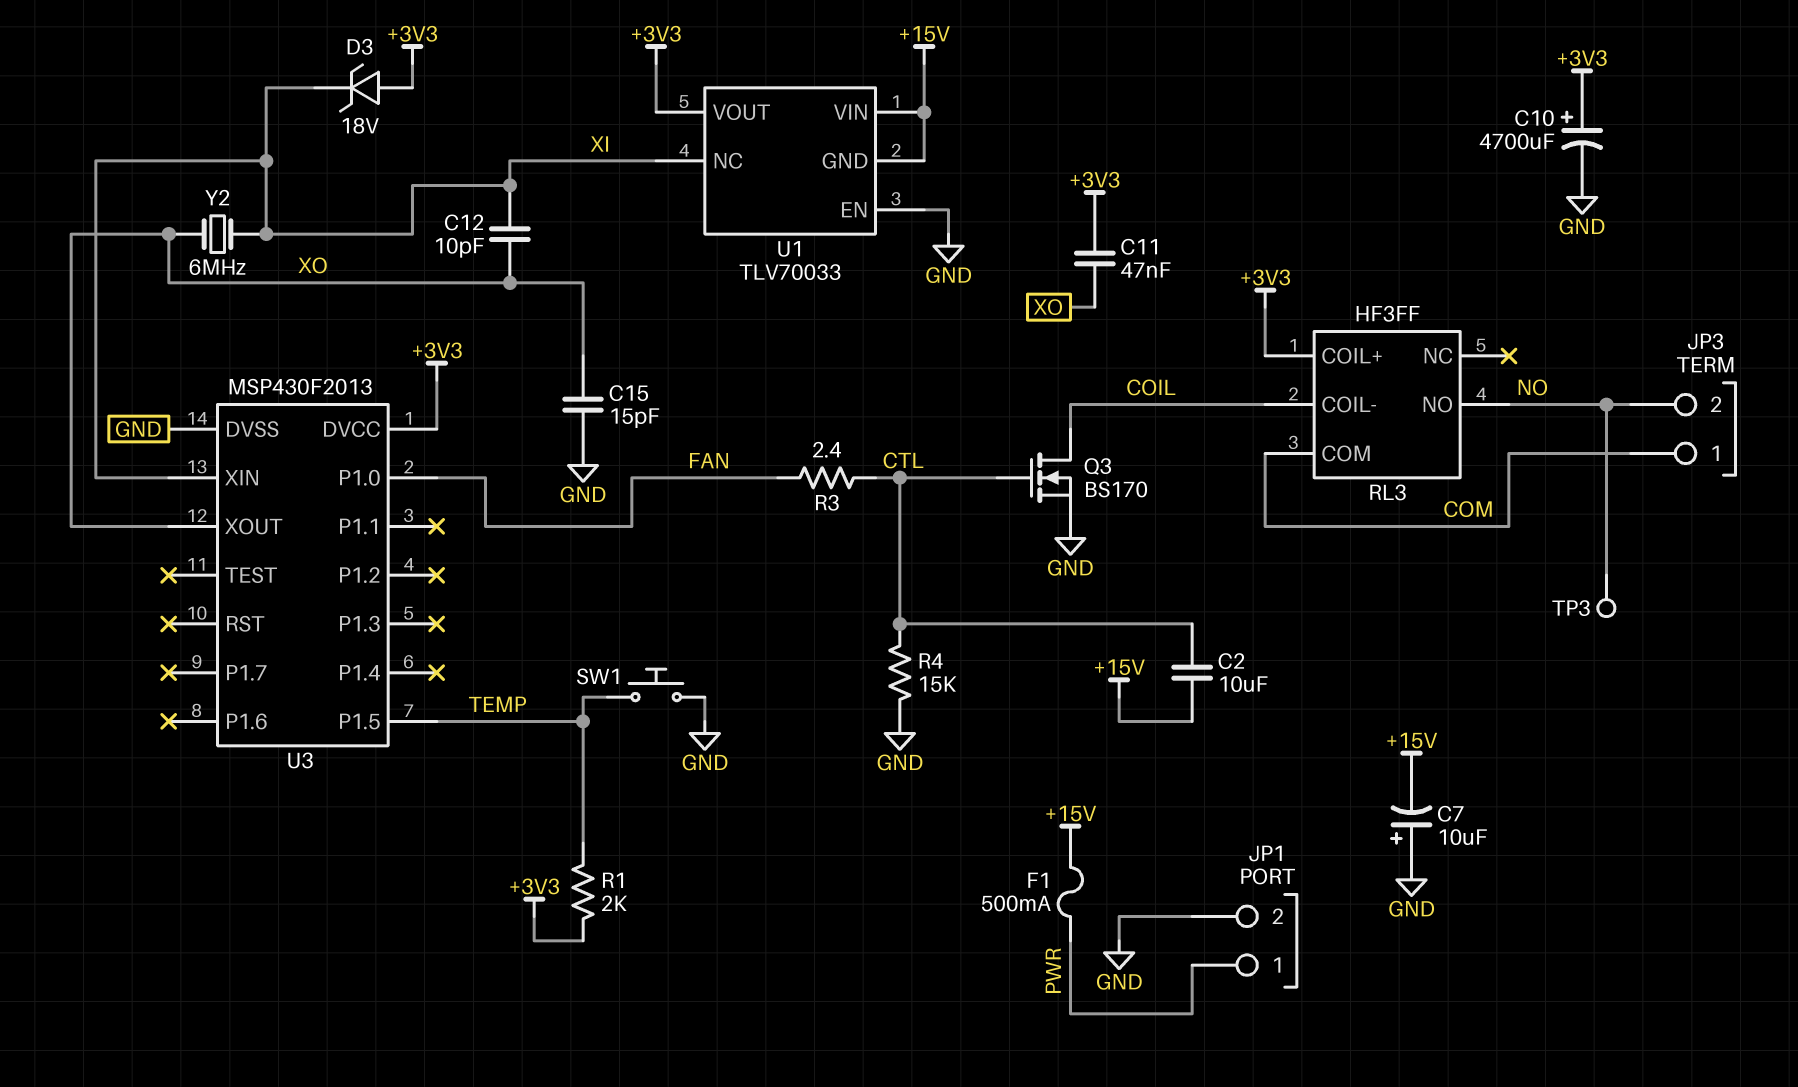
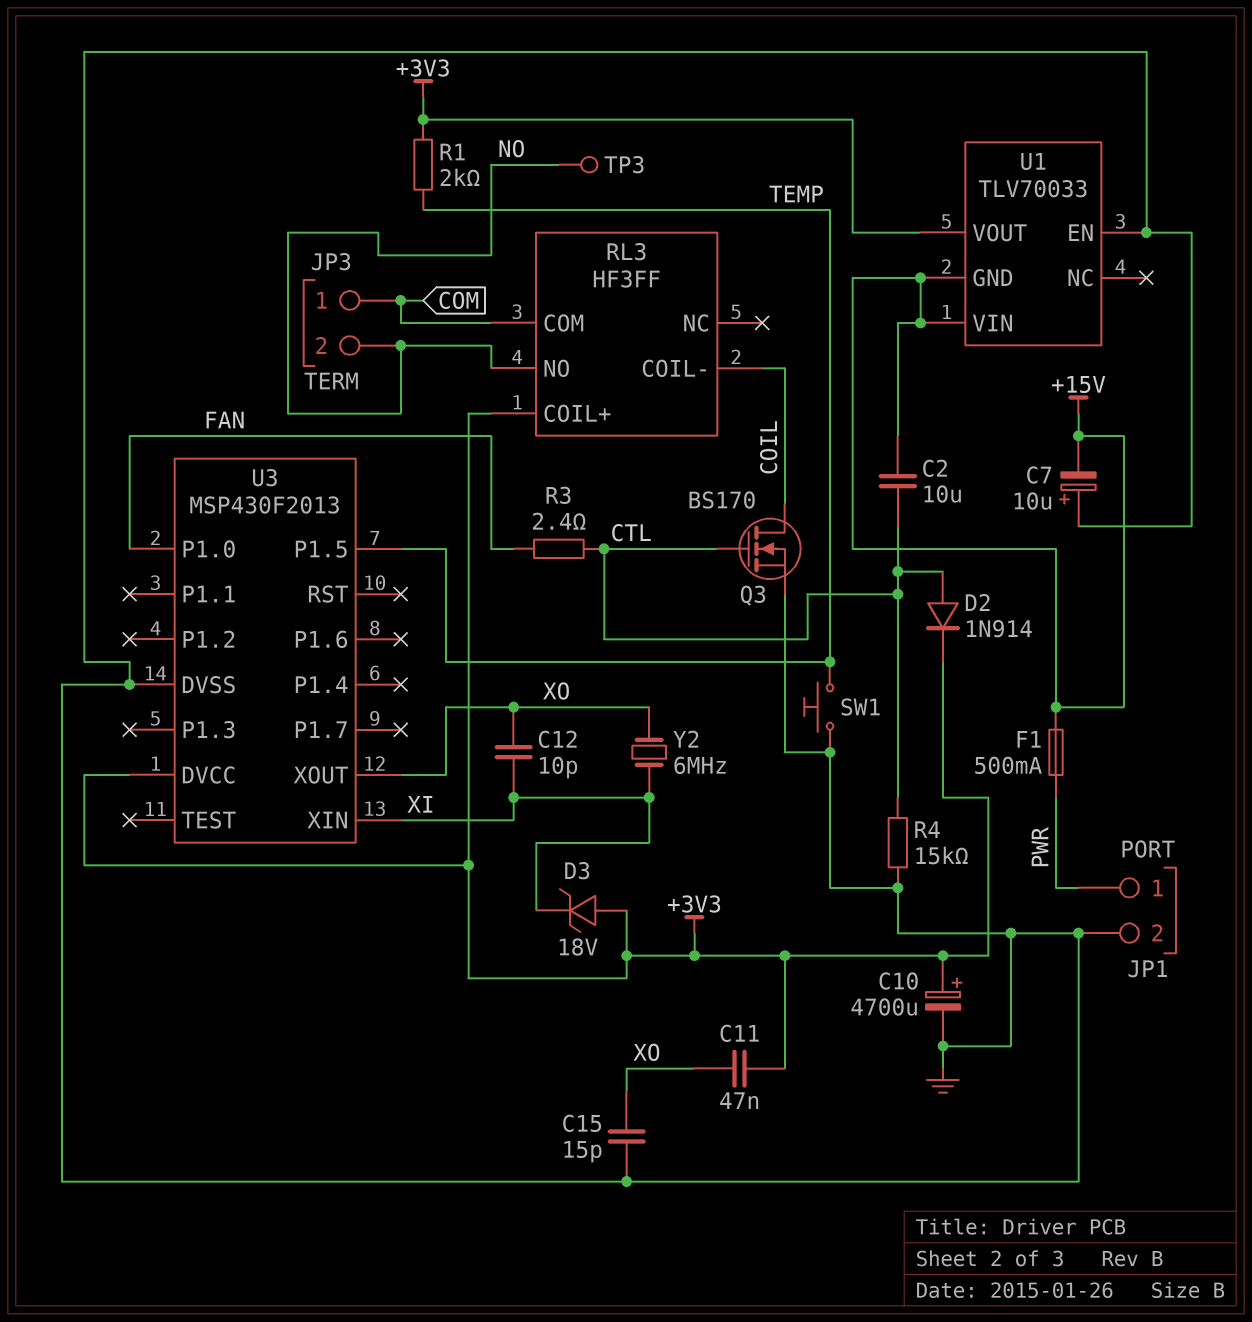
D2: none -> diode 1N914 (A CTL, K +3V3)
U1 pin NC: XI -> none

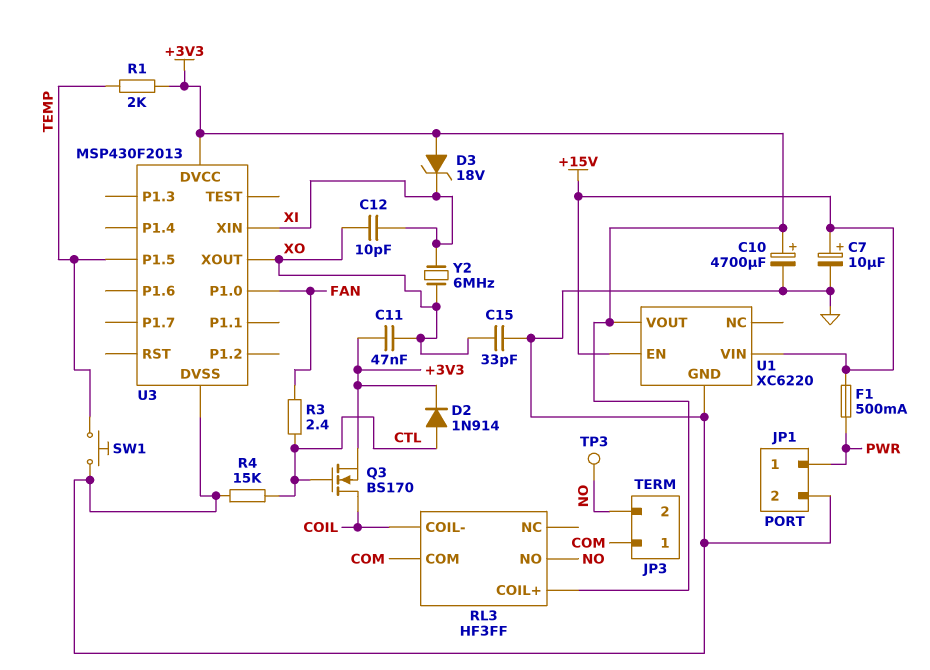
C2: 10uF (+15V, CTL) -> none
C7: 10uF (plus GND, minus +15V) -> 10uF (plus +15V, minus GND)
C15: 15pF (GND, XO) -> 33pF (GND, XO)
Q3: NMOS BS170 (G CTL, D COIL, S GND) -> NMOS BS170 (G CTL, D COIL, S +3V3)
U1: TLV70033 -> XC6220
U1 pin EN: GND -> +15V
U1 pin GND: +15V -> GND

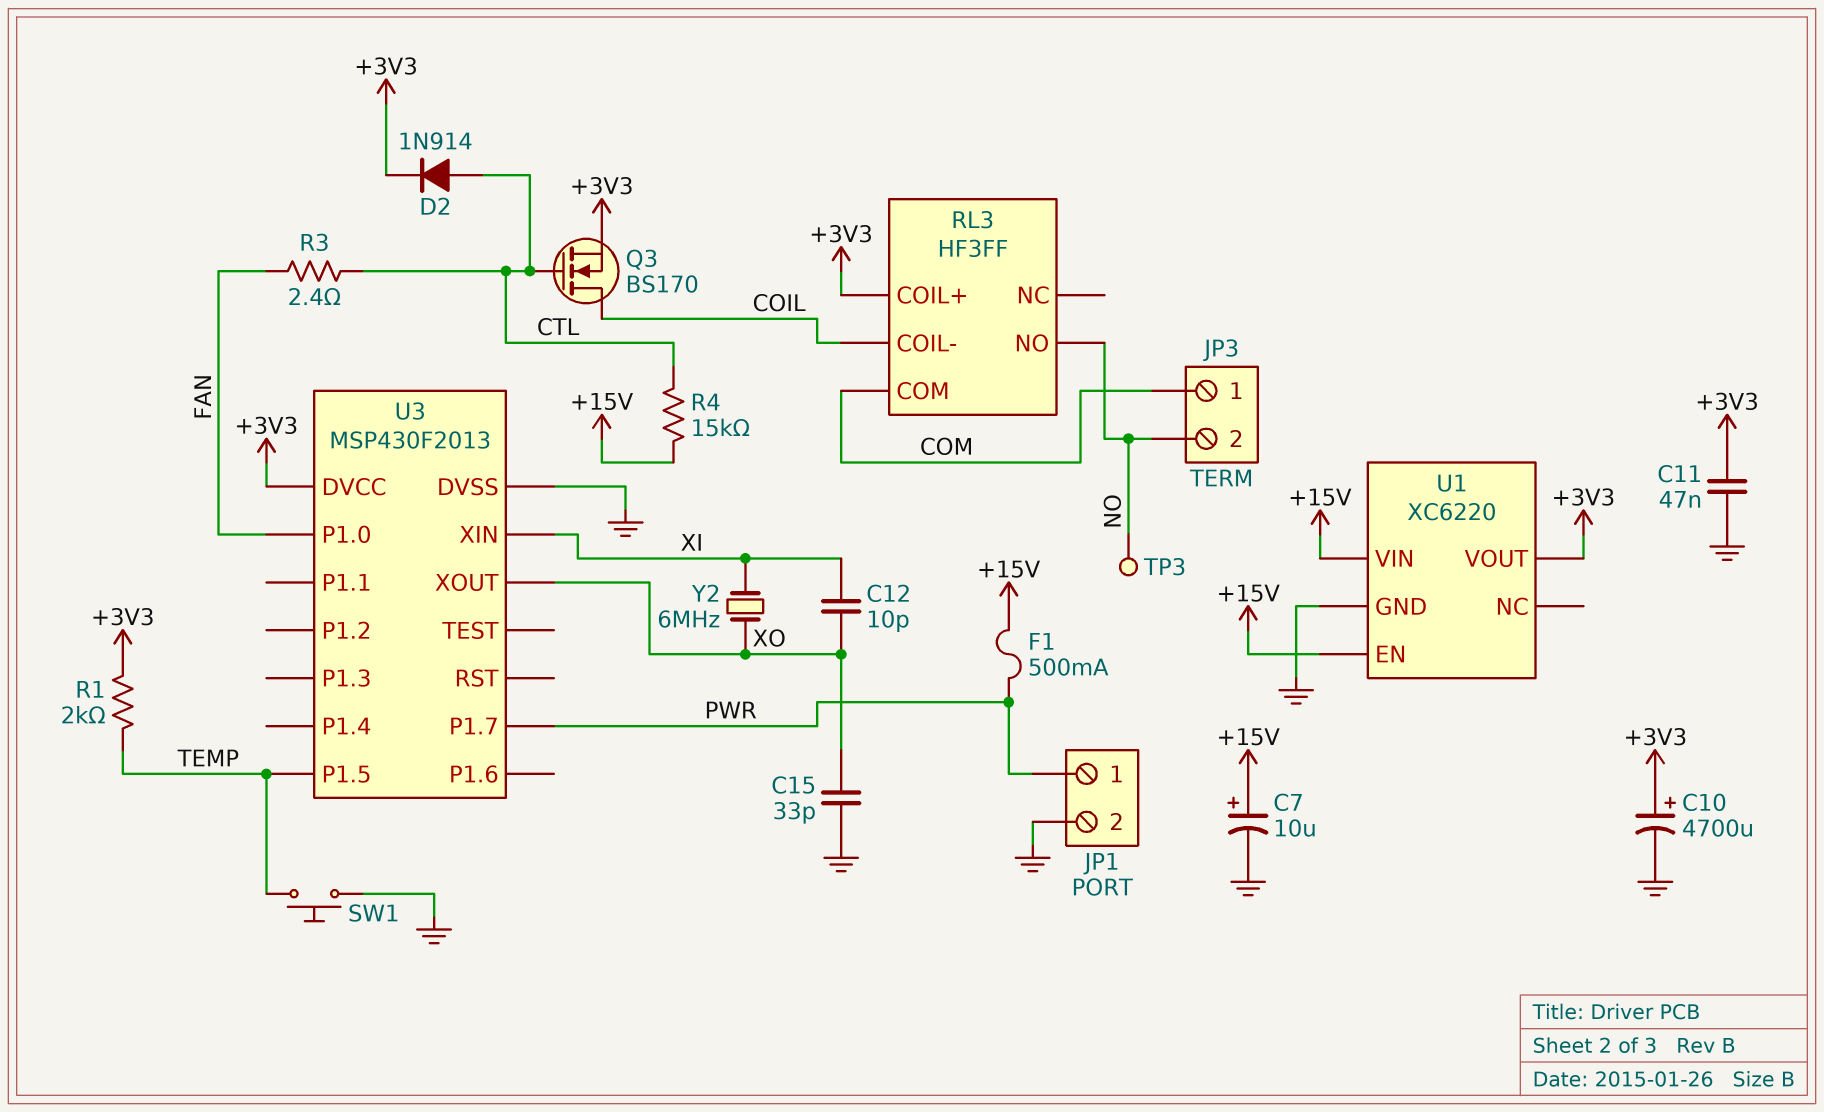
C11: 47nF (+3V3, XO) -> 47nF (+3V3, GND)
D3: zener 18V (A +3V3, K XI) -> none
R4: 15k (CTL, GND) -> 15k (+15V, CTL)
U3 pin P1.7: none -> PWR

